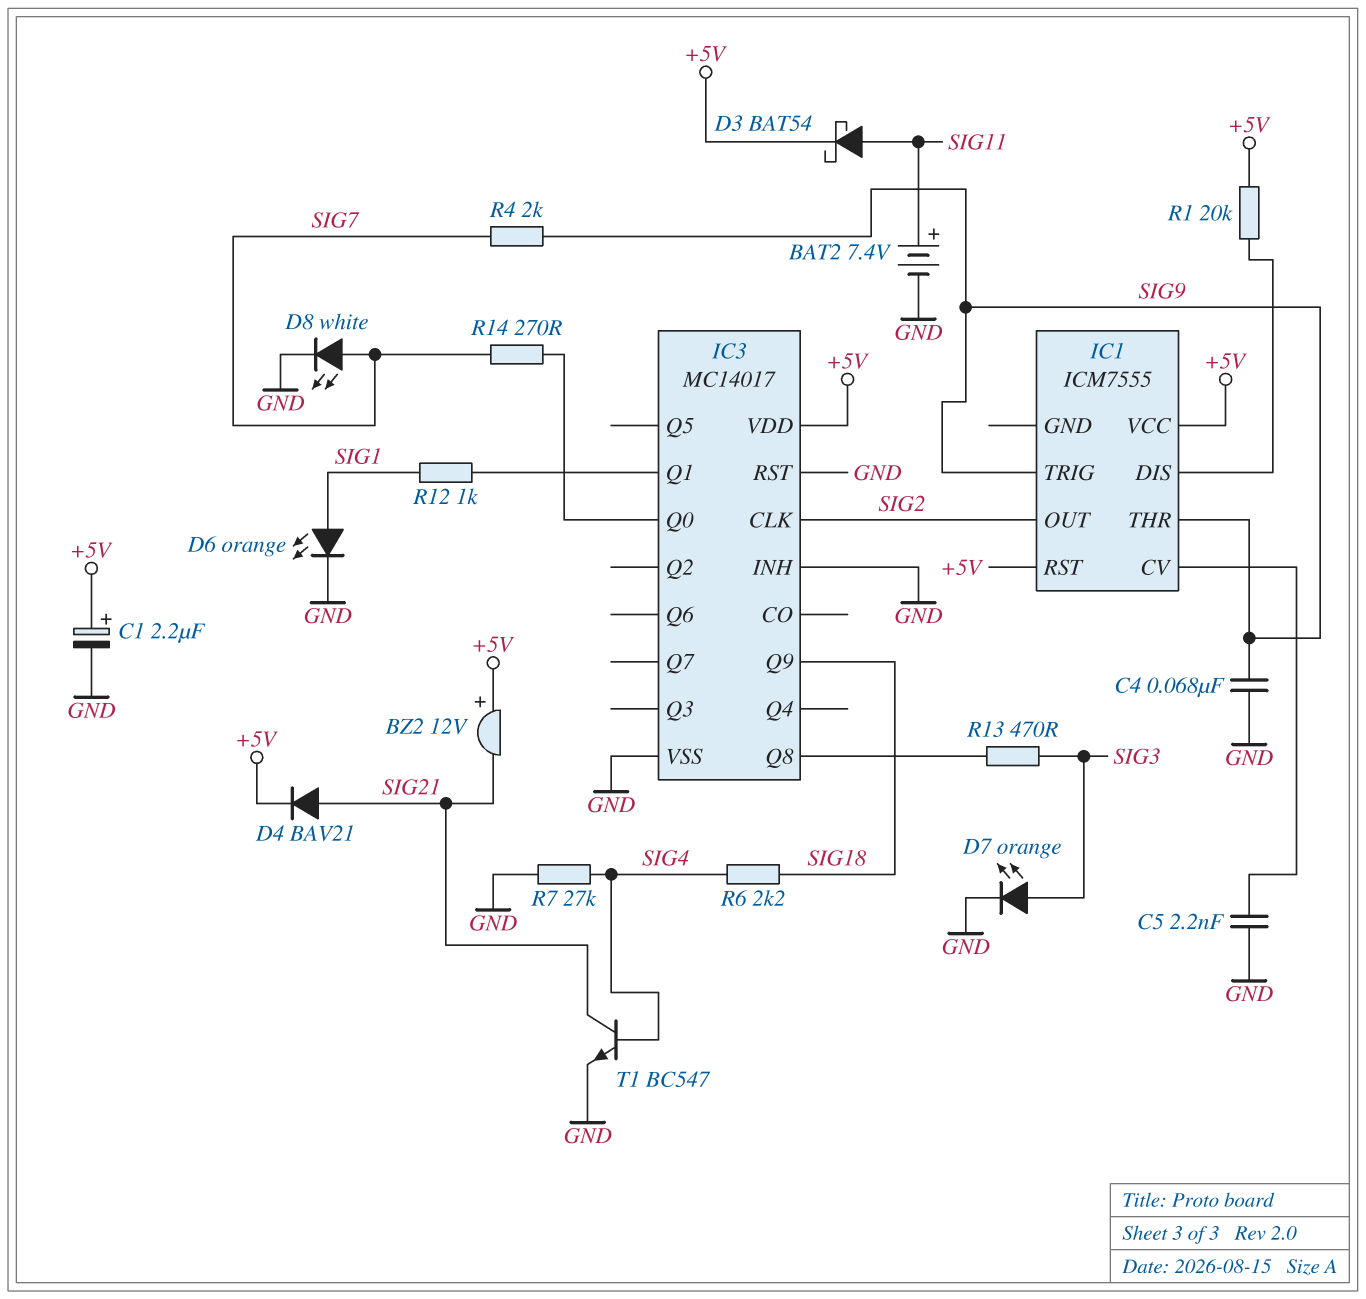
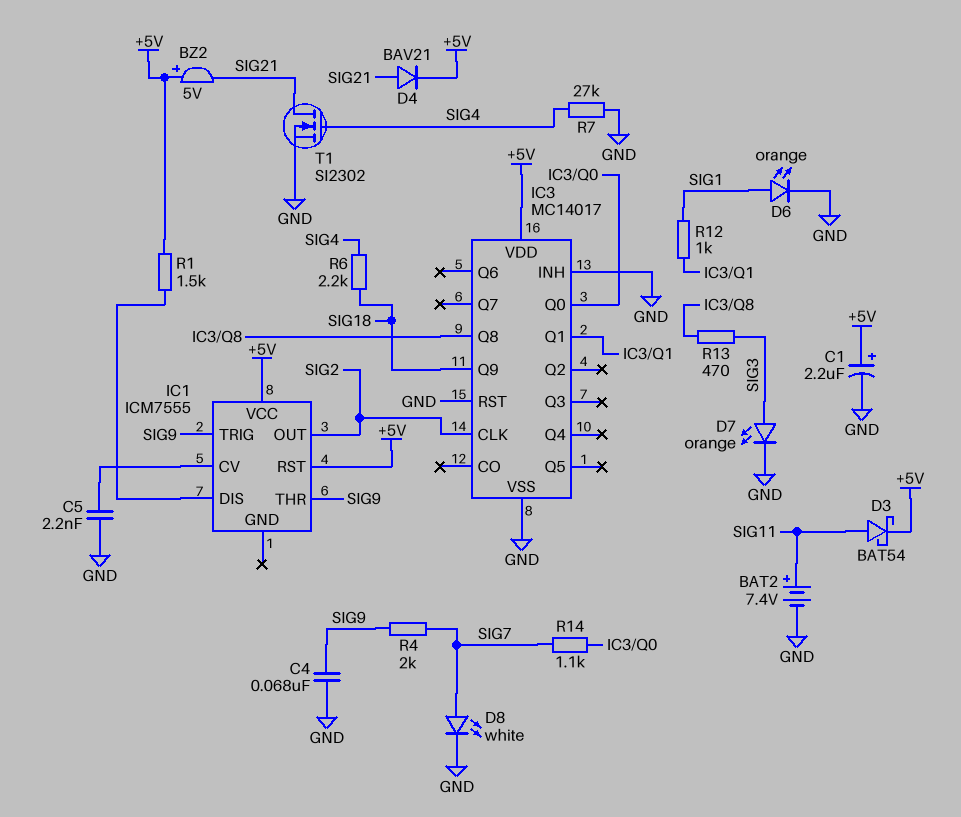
BZ2: buzzer 12V (plus +5V, minus SIG21) -> buzzer 5V (plus +5V, minus SIG21)
R1: 20k (+5V, IC1/DIS) -> 1.5k (+5V, IC1/DIS)
R14: 270 (IC3/Q0, SIG7) -> 1.1k (IC3/Q0, SIG7)
T1: NPN BC547 (B SIG4, C SIG21, E GND) -> NMOS SI2302 (G SIG4, D SIG21, S GND)

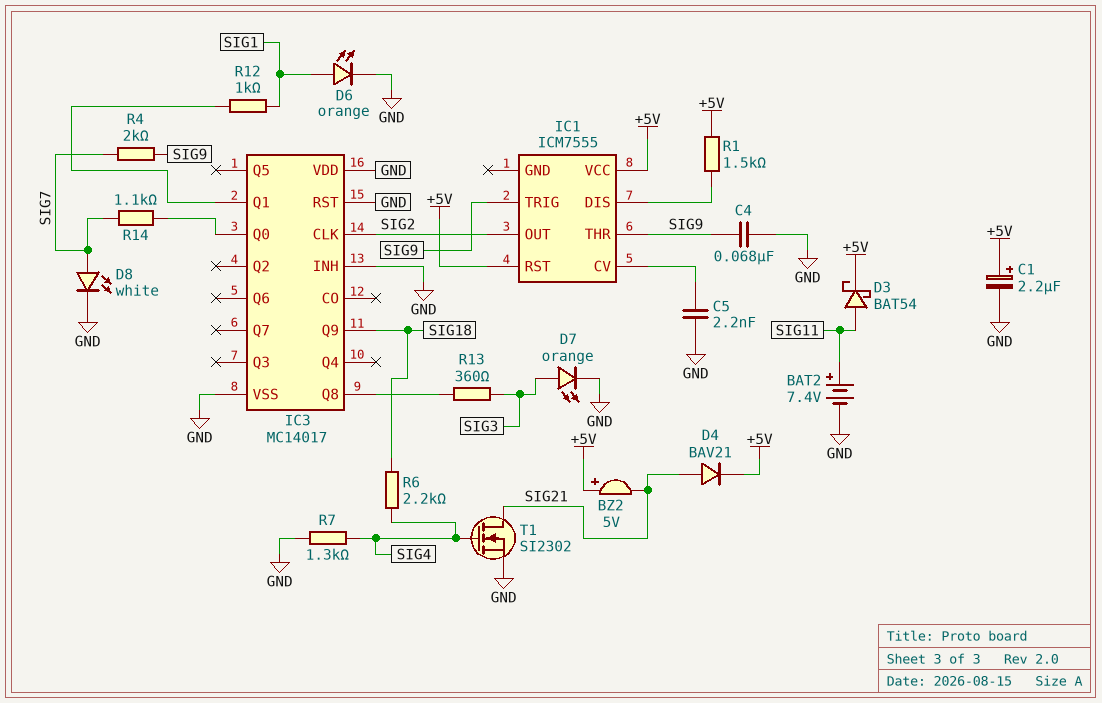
IC3 pin VDD: +5V -> GND
R7: 27k (GND, SIG4) -> 1.3k (GND, SIG4)
R13: 470 (IC3/Q8, SIG3) -> 360 (IC3/Q8, SIG3)

